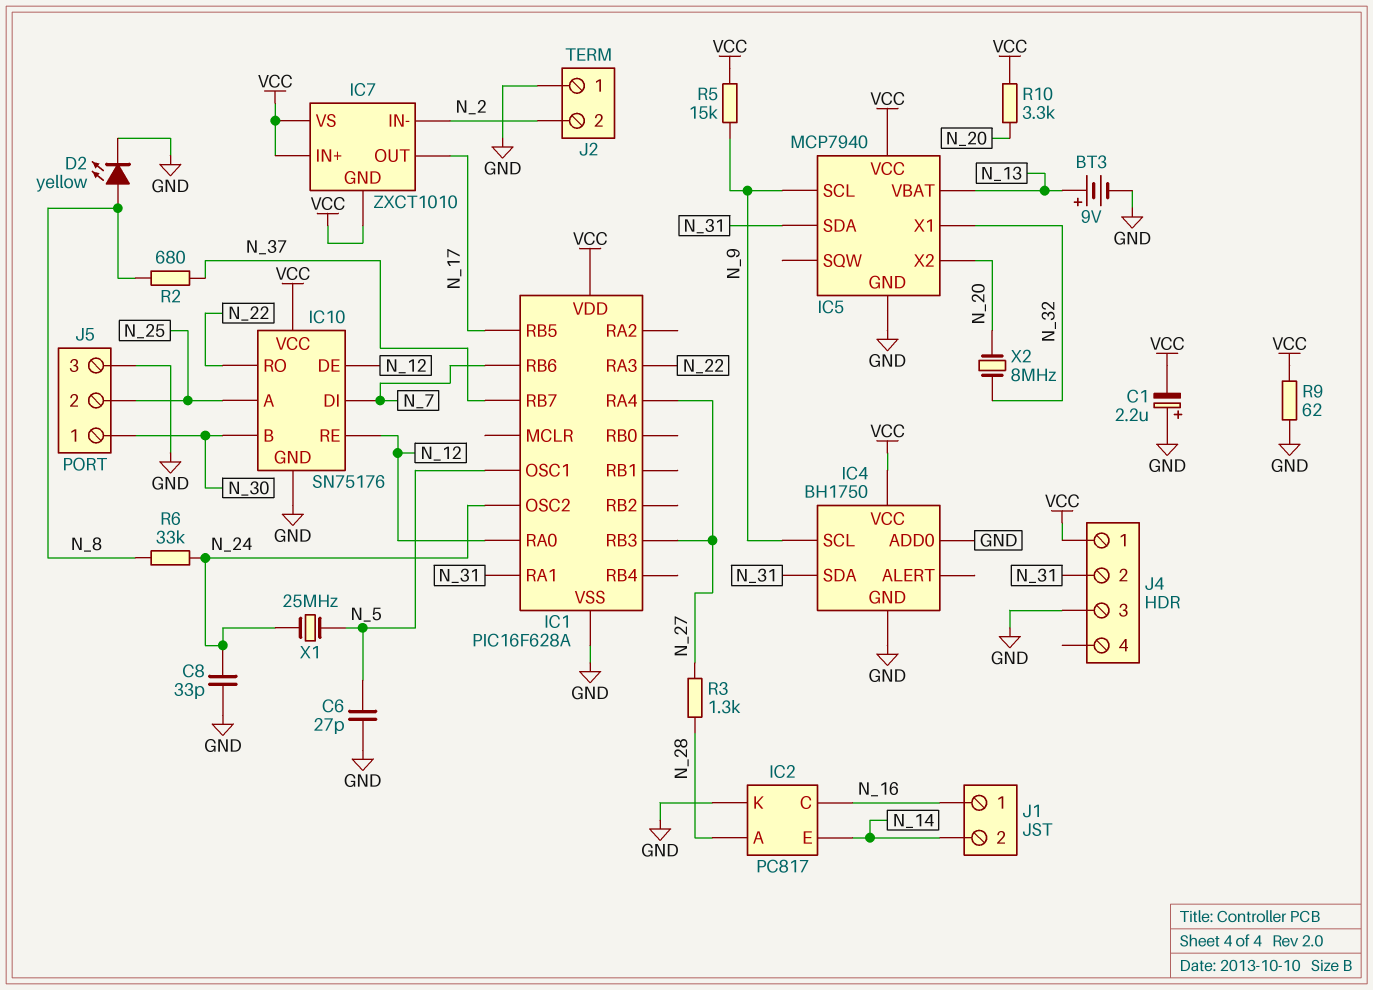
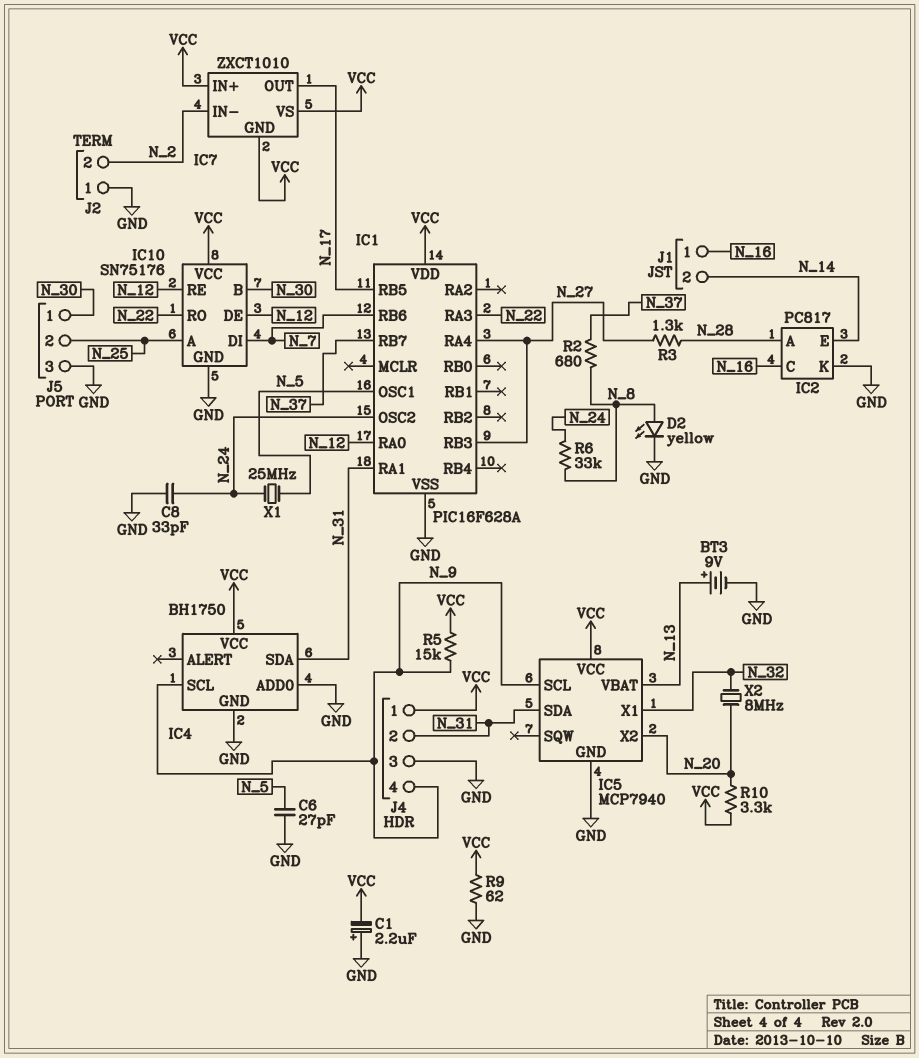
J4 pin 4: none -> N_9

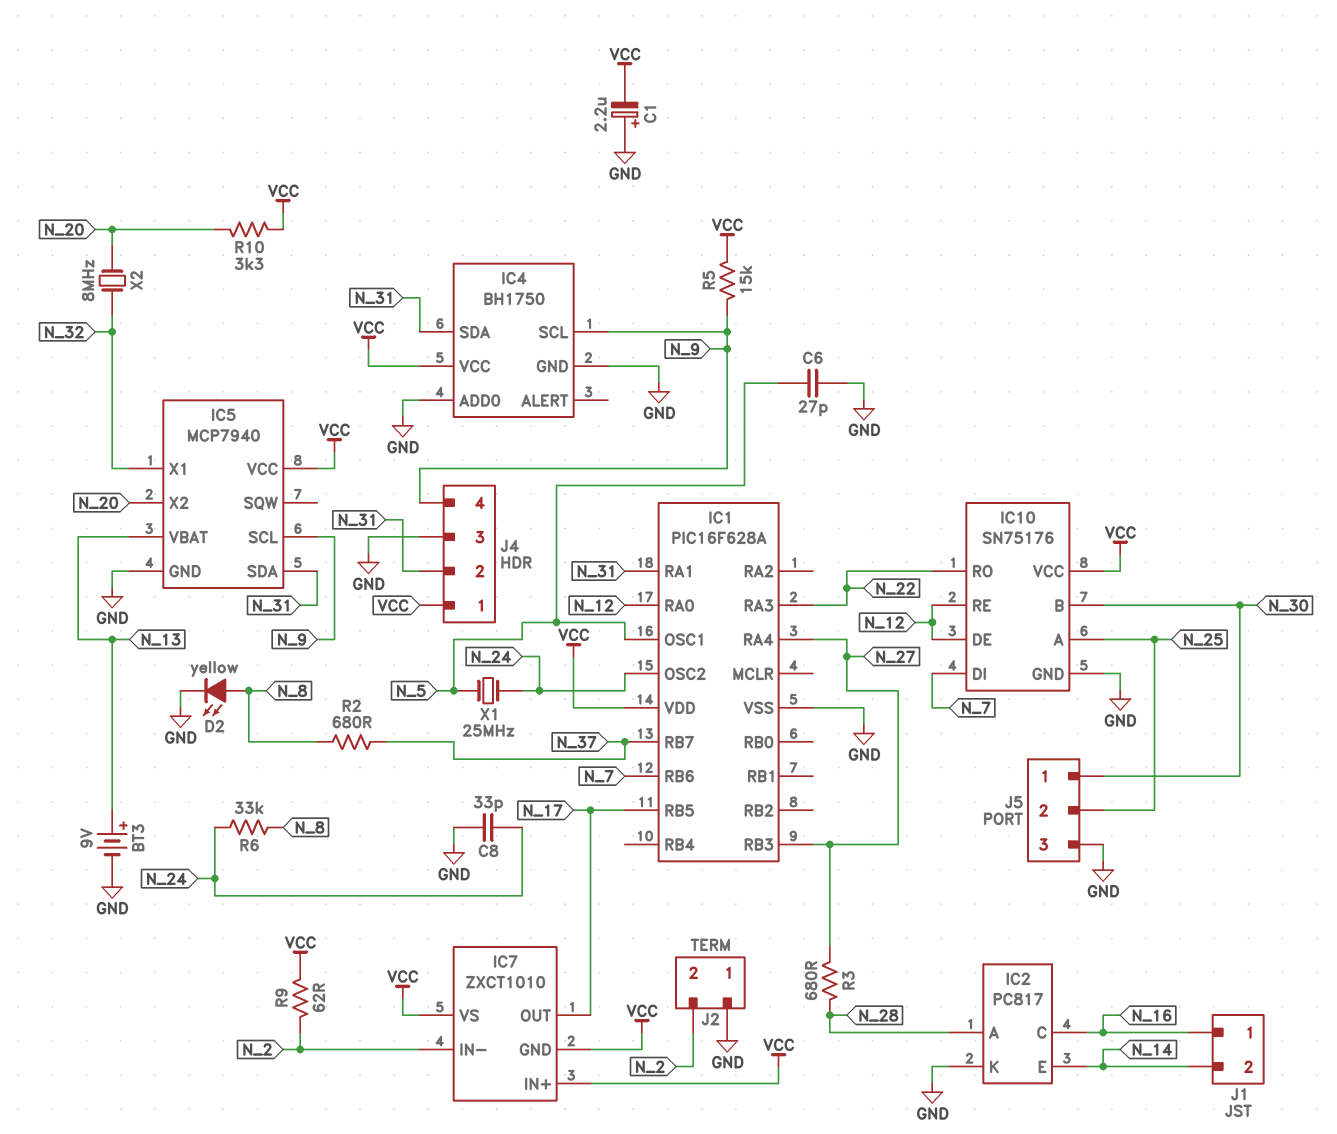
R3: 1.3k (N_27, N_28) -> 680 (N_27, N_28)
R9: 62 (GND, VCC) -> 62 (N_2, VCC)

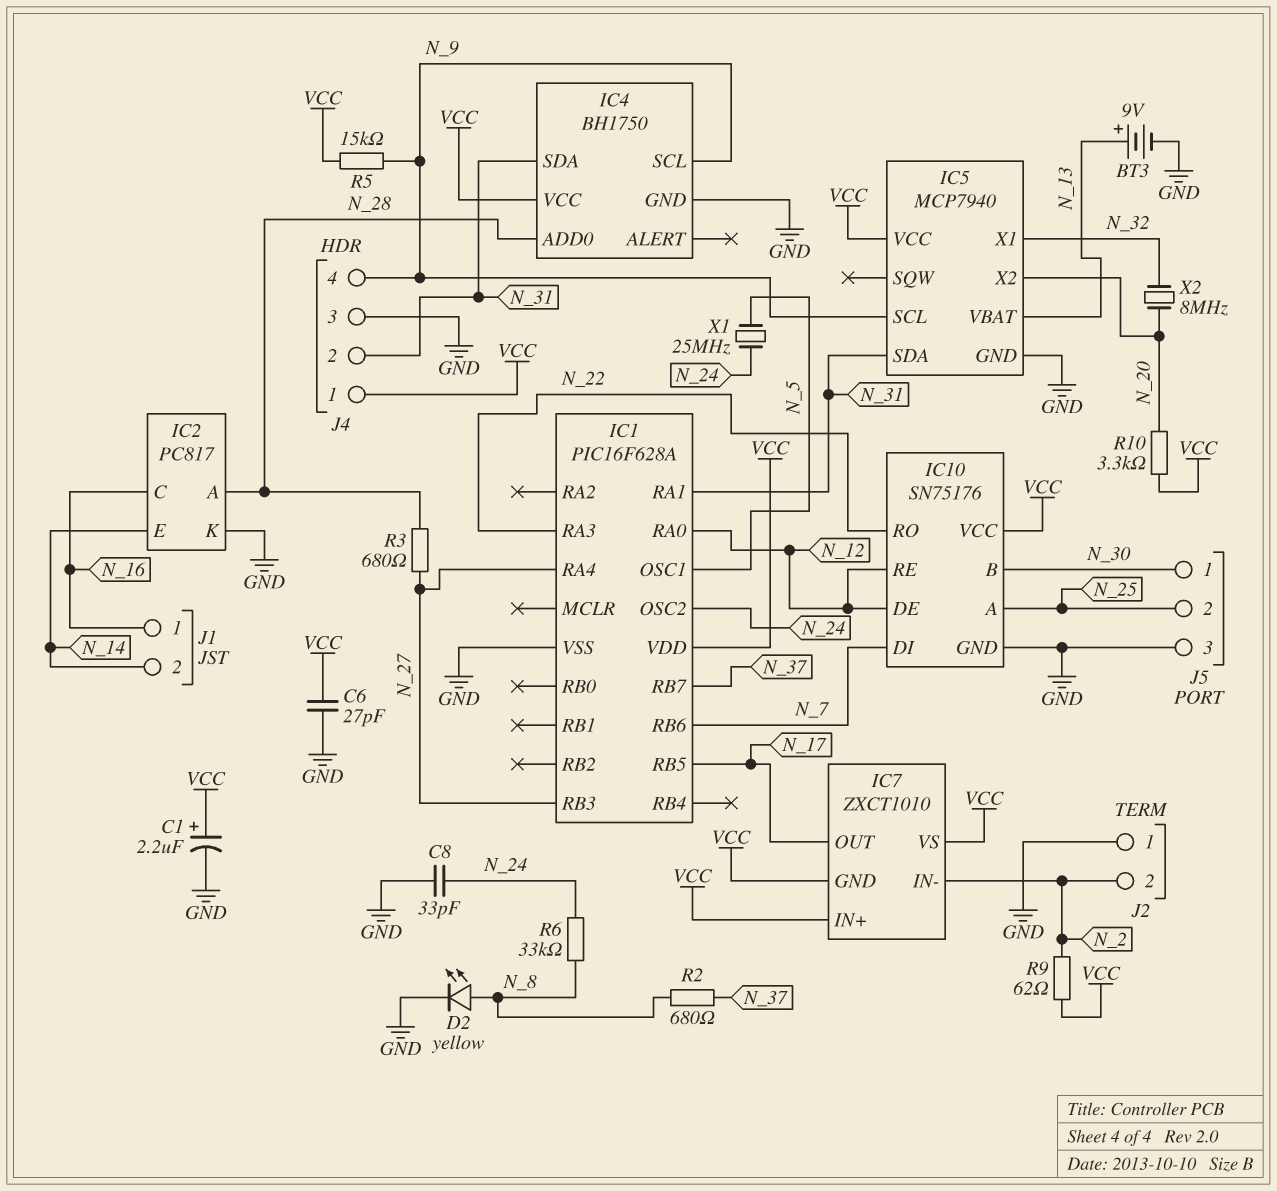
C1: 2.2uF (plus GND, minus VCC) -> 2.2uF (plus VCC, minus GND)
C6: 27pF (GND, N_5) -> 27pF (GND, VCC)
IC4 pin ADD0: GND -> N_28

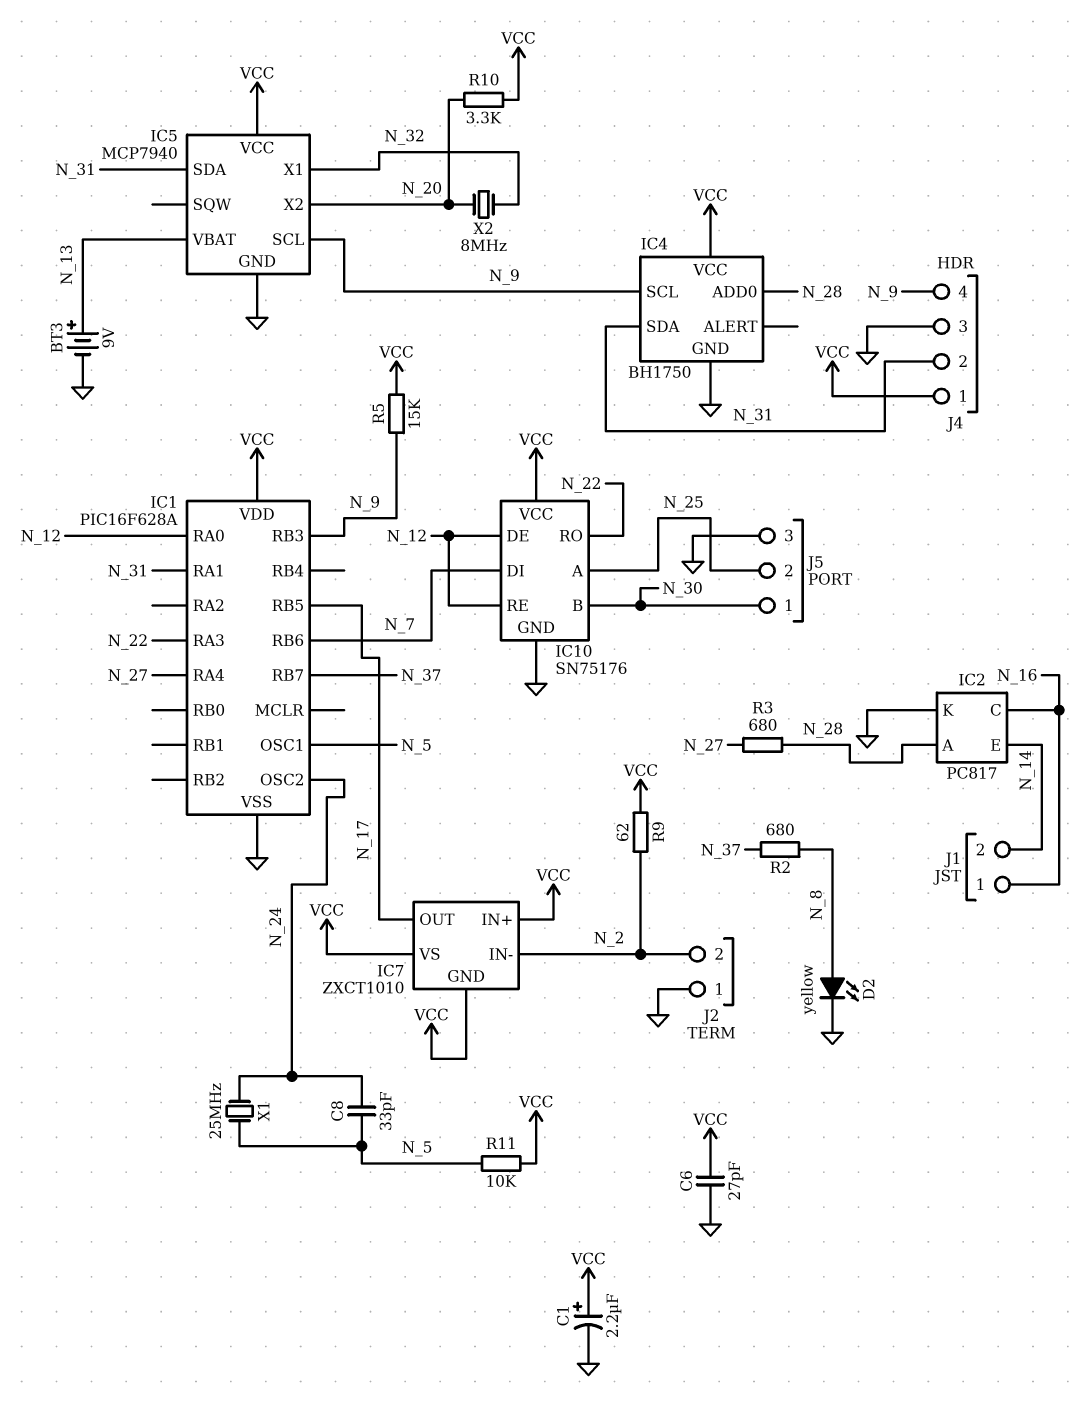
C8: 33pF (GND, N_24) -> 33pF (N_5, N_24)
IC1 pin RB3: N_27 -> N_9
R6: 33k (N_8, N_24) -> none
R11: none -> 10k (N_5, VCC)

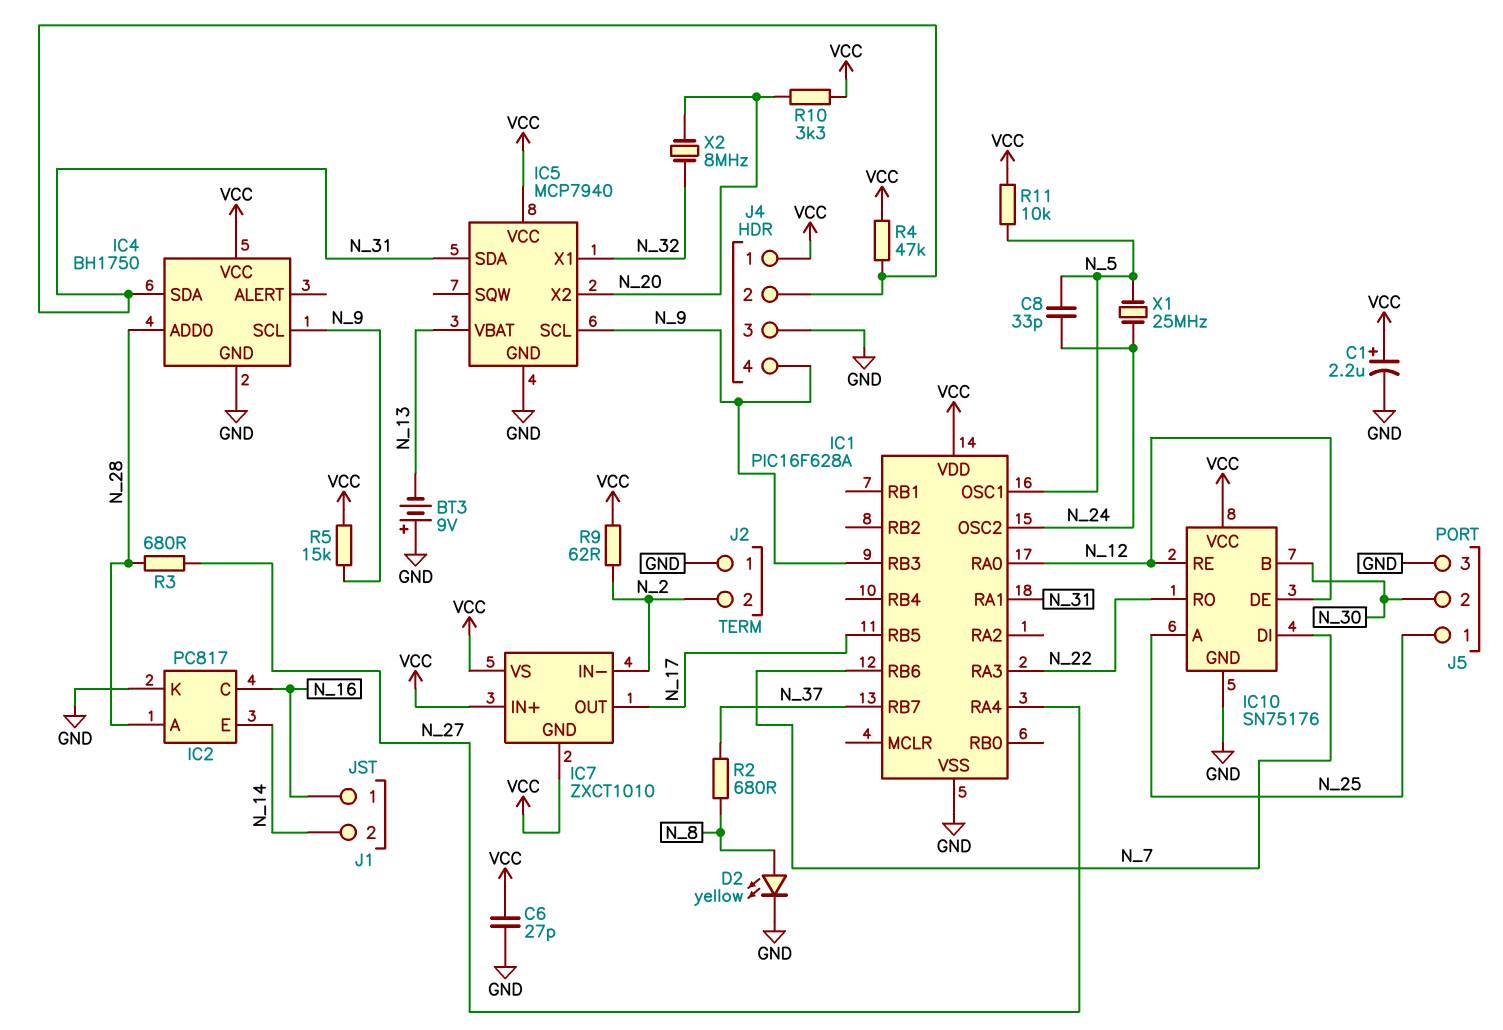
BT3: 9V (plus N_13, minus GND) -> 9V (plus GND, minus N_13)
J5 pin 1: N_30 -> N_25
J5 pin 2: N_25 -> N_30
R4: none -> 47k (N_31, VCC)

